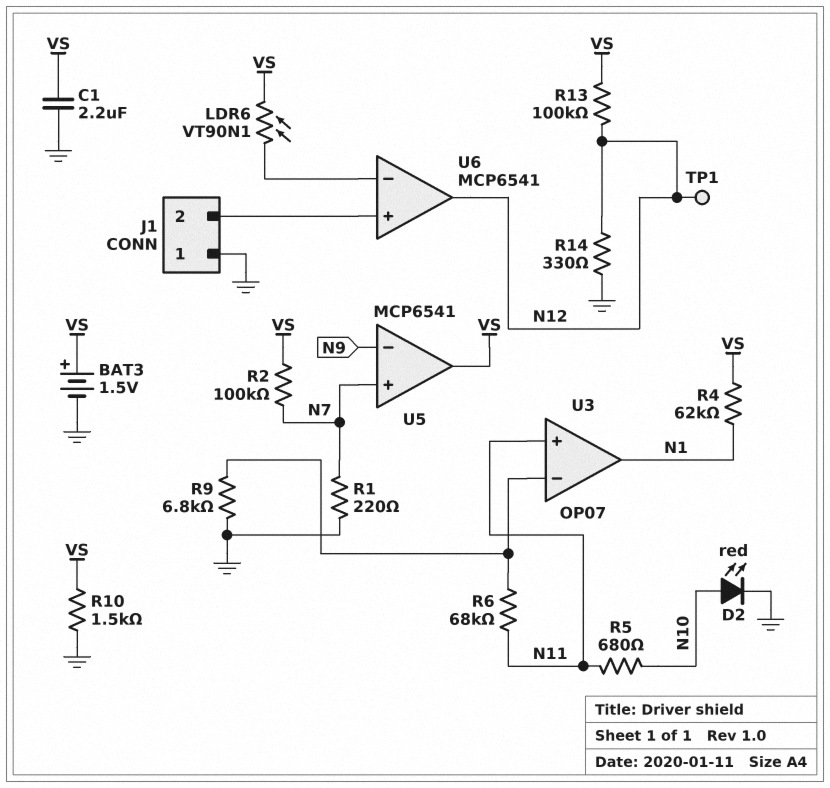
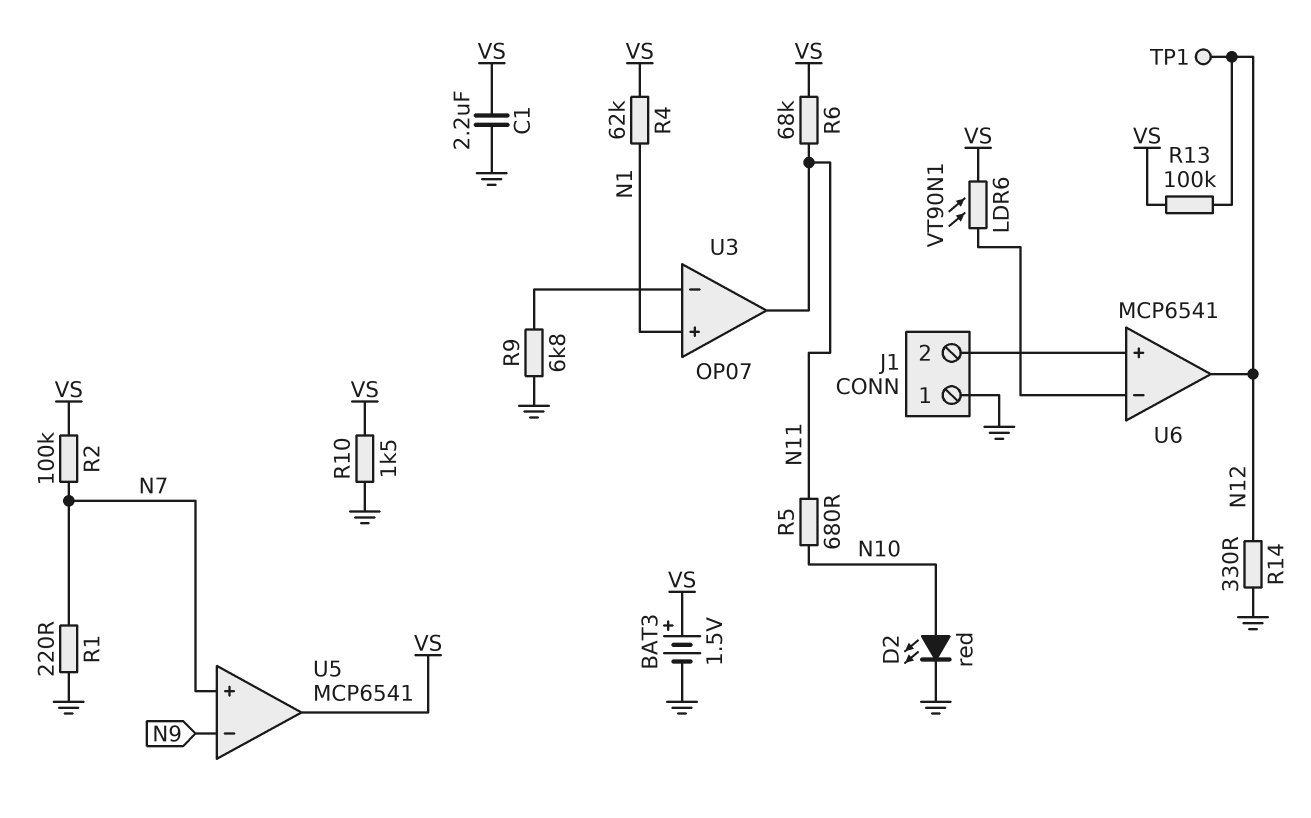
R6: 68k (N11, U3/in-) -> 68k (N11, VS)
U3 pin in+: N11 -> N1
U3 pin out: N1 -> N11

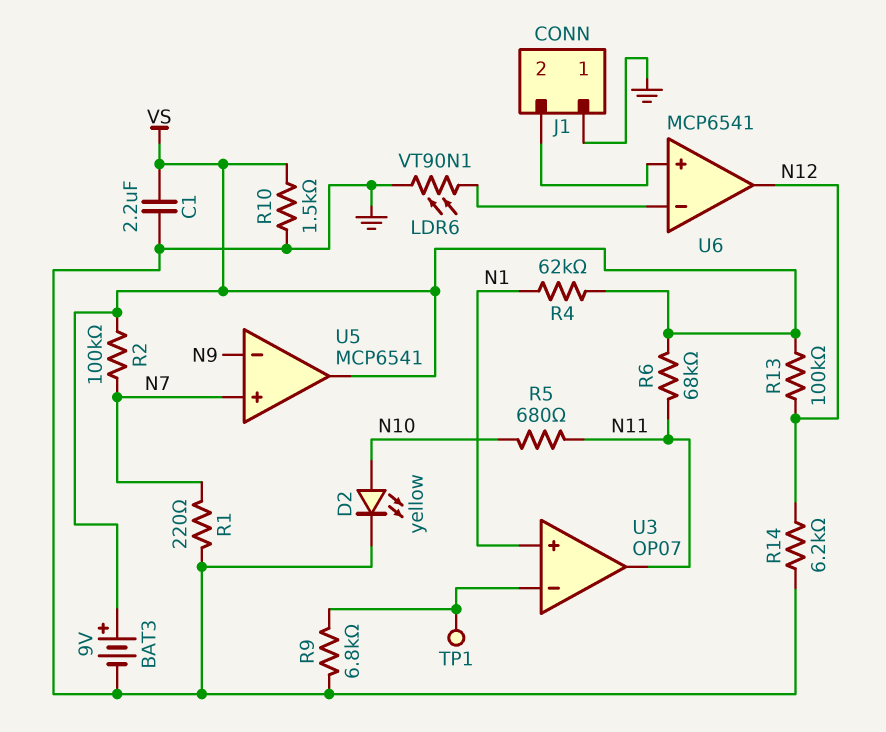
BAT3: 1.5V (plus VS, minus GND) -> 9V (plus VS, minus GND)
D2: LED red (A N10, K GND) -> LED yellow (A N10, K GND)
LDR6: VT90N1 (U6/in-, VS) -> VT90N1 (GND, U6/in-)
R14: 330 (GND, N12) -> 6.2k (GND, N12)
TP1: test point (N12) -> test point (U3/in-)

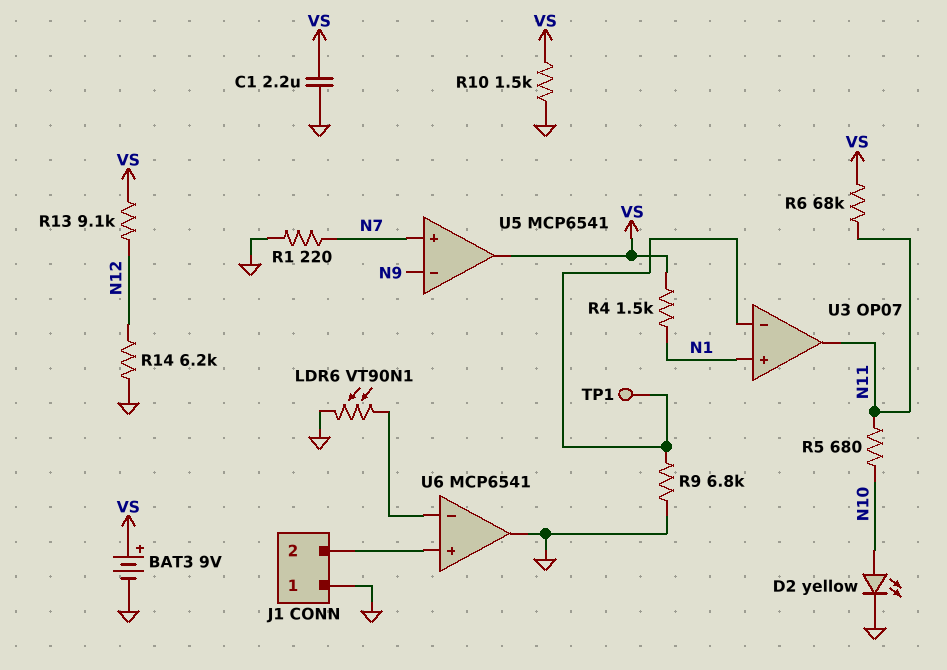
R2: 100k (N7, VS) -> none
R4: 62k (N1, VS) -> 1.5k (N1, VS)
R13: 100k (N12, VS) -> 9.1k (N12, VS)
U6 pin out: N12 -> GND

